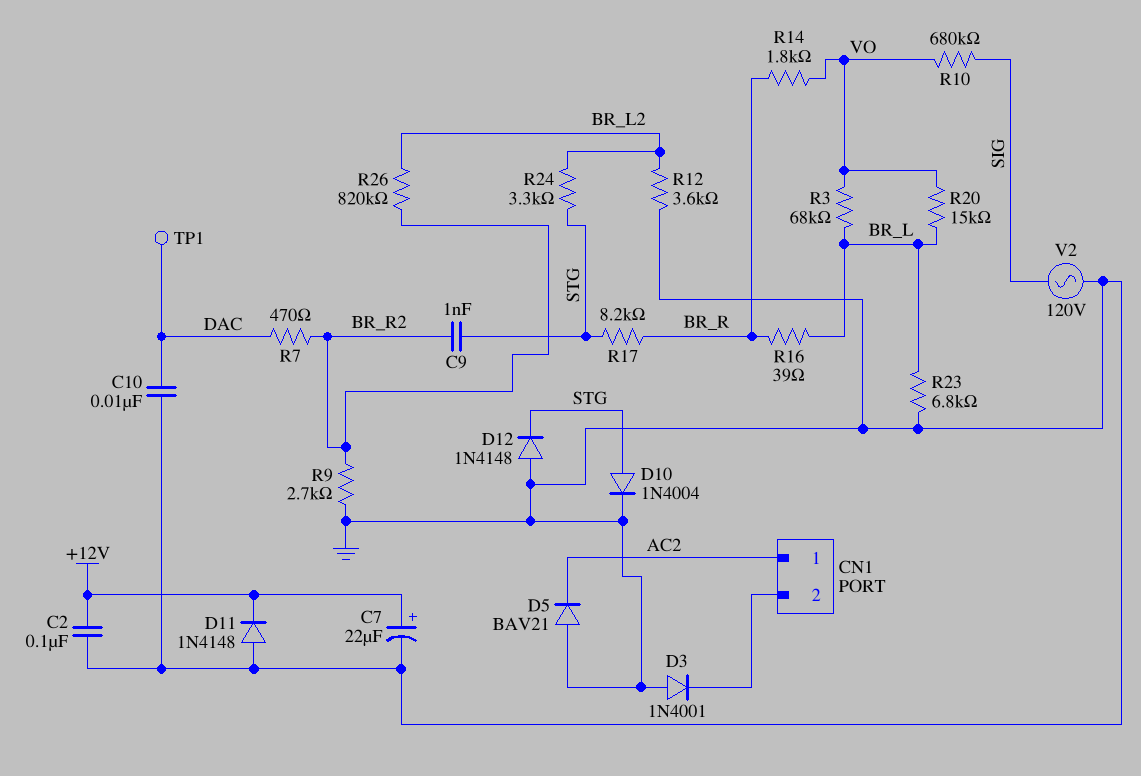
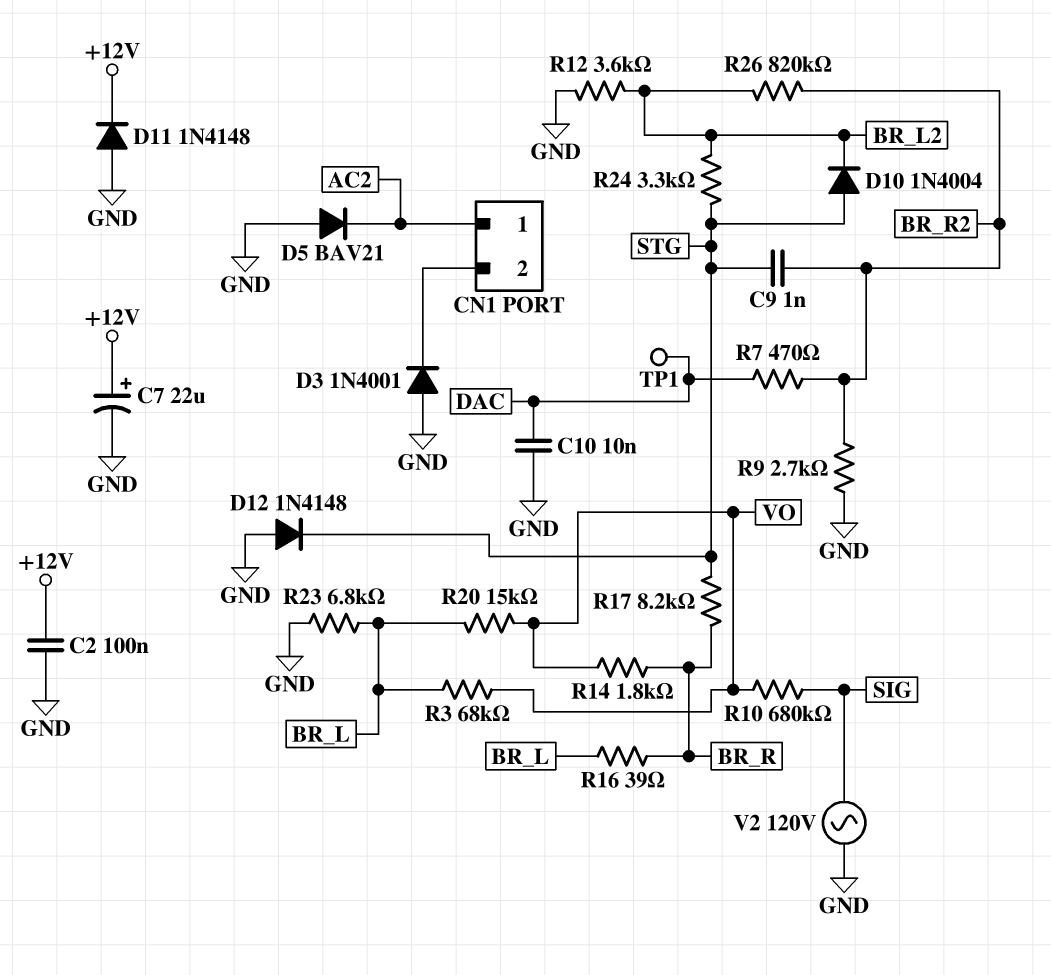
D10: diode 1N4004 (A STG, K GND) -> diode 1N4004 (A STG, K BR_L2)

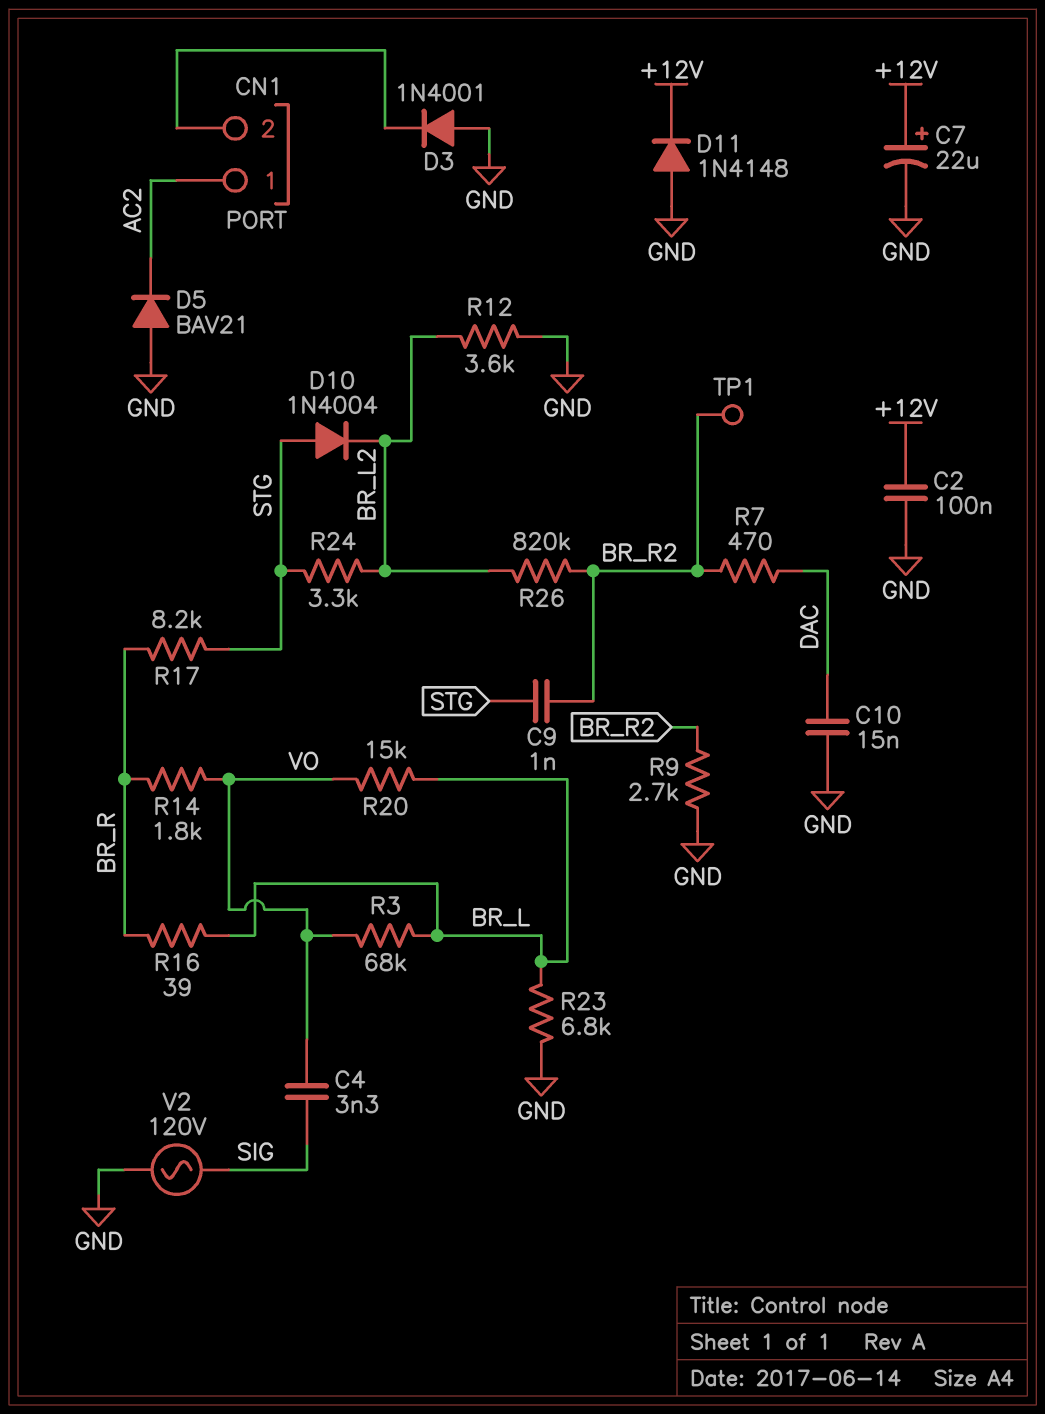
C4: none -> 3.3nF (SIG, VO)
C10: 10nF (DAC, GND) -> 15nF (DAC, GND)
D12: diode 1N4148 (A GND, K STG) -> none
R10: 680k (SIG, VO) -> none
TP1: test point (DAC) -> test point (BR_R2)

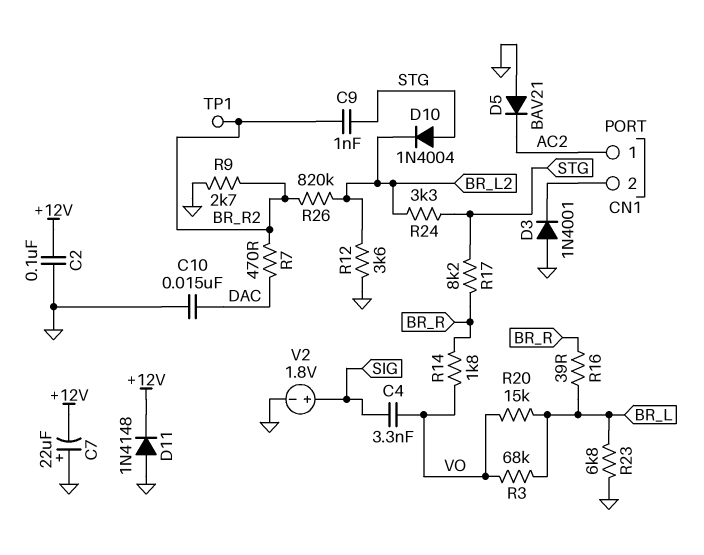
C7: 22uF (plus +12V, minus GND) -> 22uF (plus GND, minus +12V)
V2: AC 120V (GND, SIG) -> 1.8V (plus SIG, minus GND)

